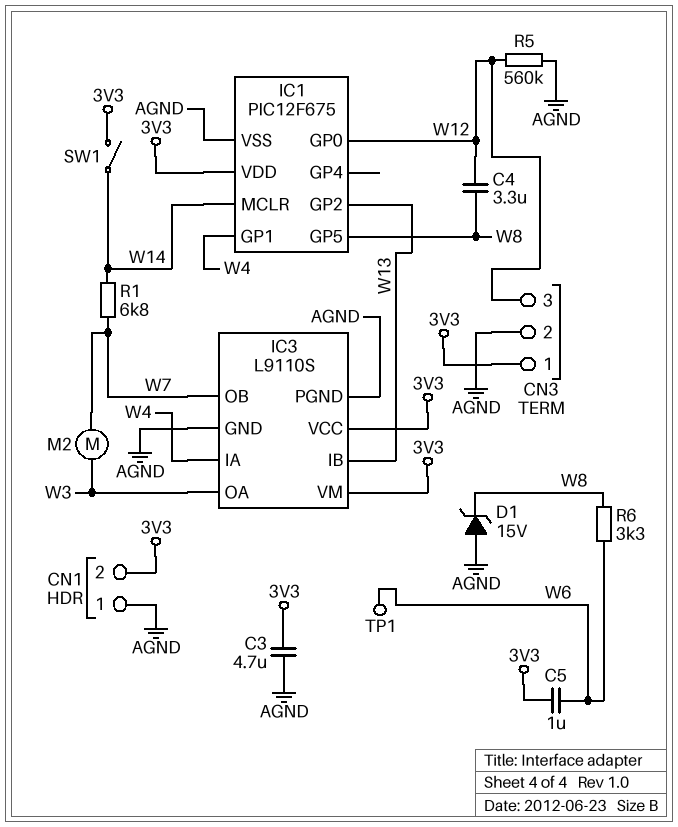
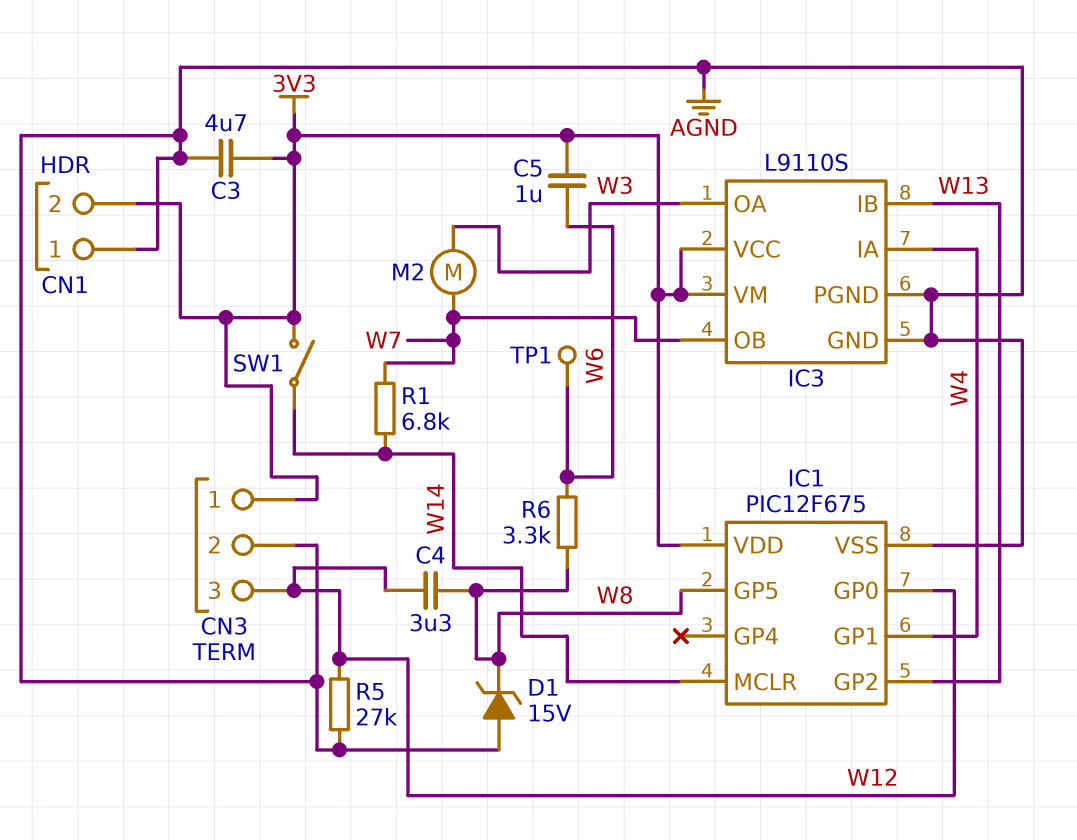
R5: 560k (AGND, W12) -> 27k (AGND, W12)

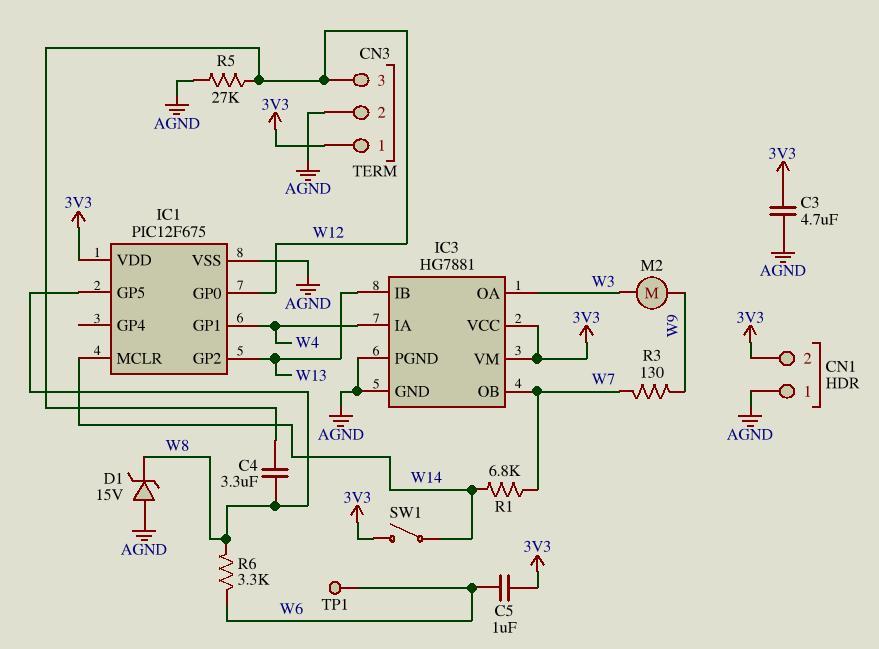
IC3: L9110S -> HG7881
M2: motor (W3, W7) -> motor (W3, W9)
R3: none -> 130 (W7, W9)

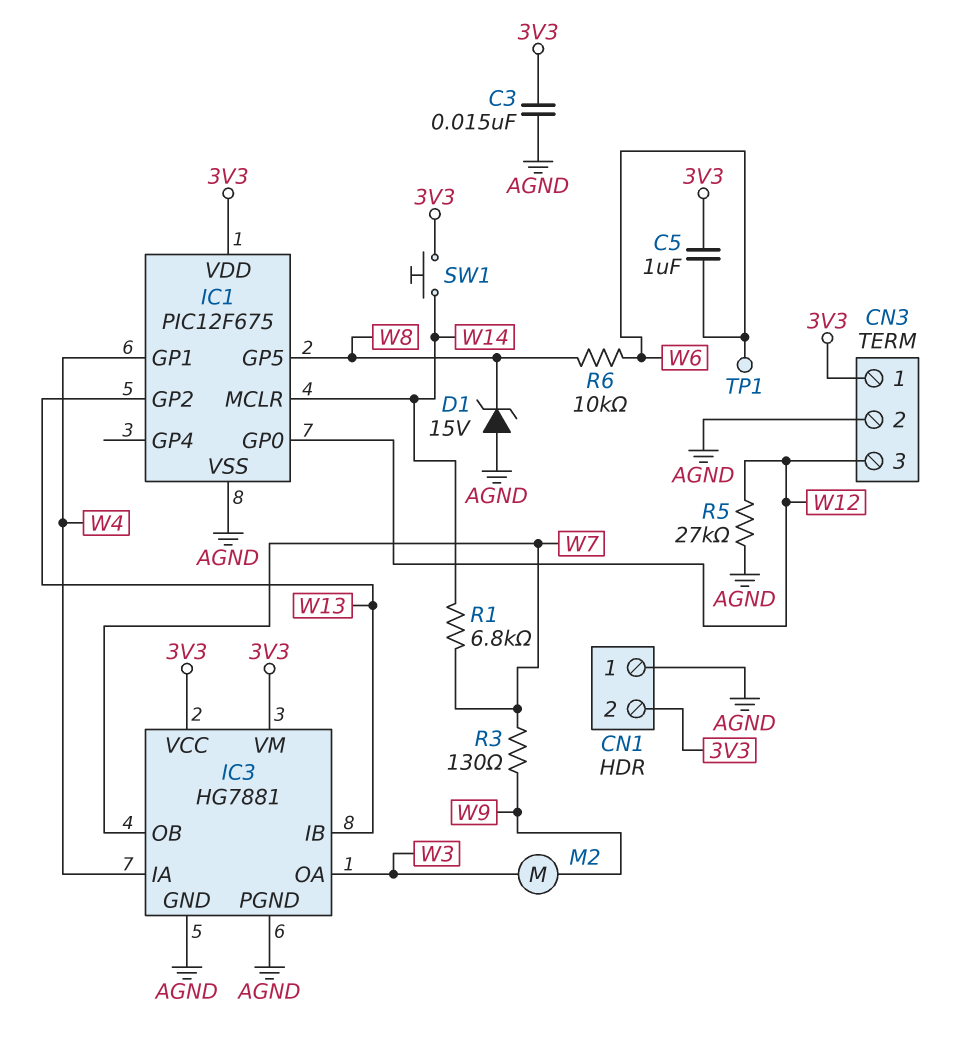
C3: 4.7uF (3V3, AGND) -> 15nF (3V3, AGND)
C4: 3.3uF (W8, W12) -> none
R6: 3.3k (W6, W8) -> 10k (W6, W8)
SW1: switch (3V3, W14) -> button (3V3, W14)

